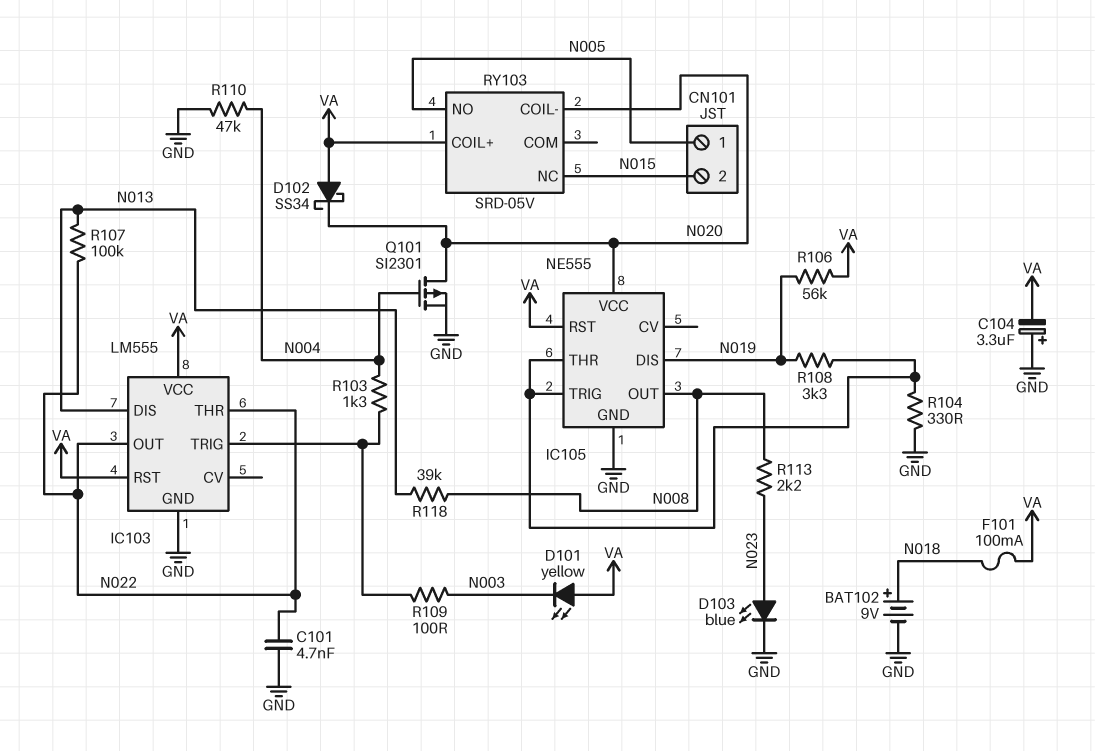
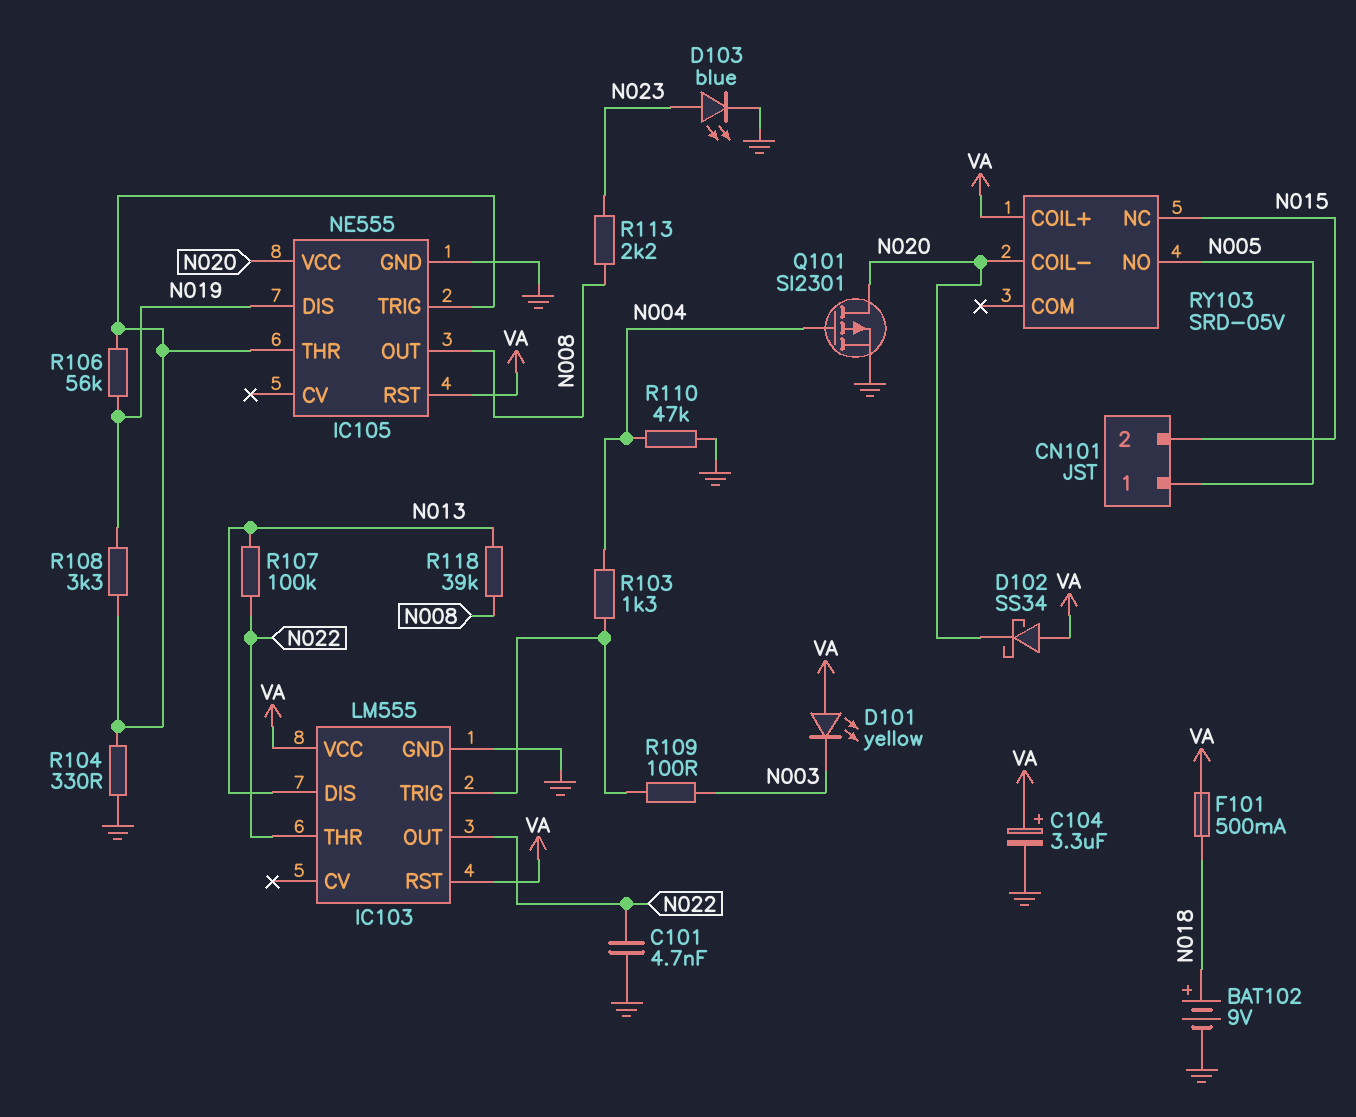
C104: 3.3uF (plus GND, minus VA) -> 3.3uF (plus VA, minus GND)
F101: 100mA (N018, VA) -> 500mA (N018, VA)
R106: 56k (N019, VA) -> 56k (IC105/THR, N019)

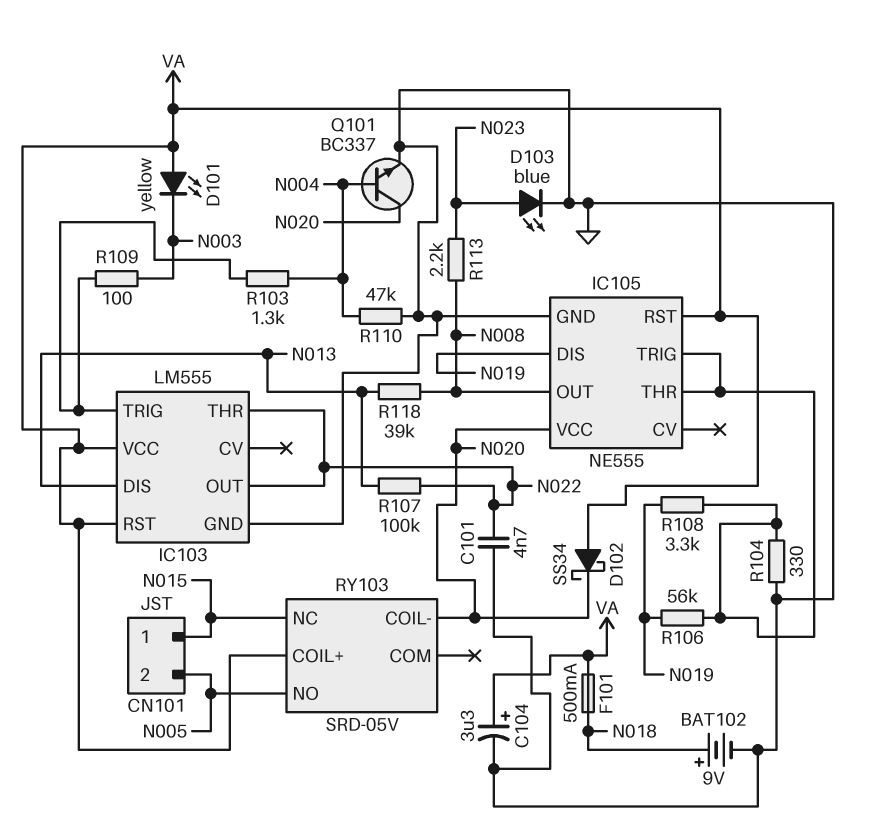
CN101 pin 1: N005 -> N015
CN101 pin 2: N015 -> N005
Q101: PMOS SI2301 (G N004, D N020, S GND) -> NPN BC337 (B N004, C N020, E GND)

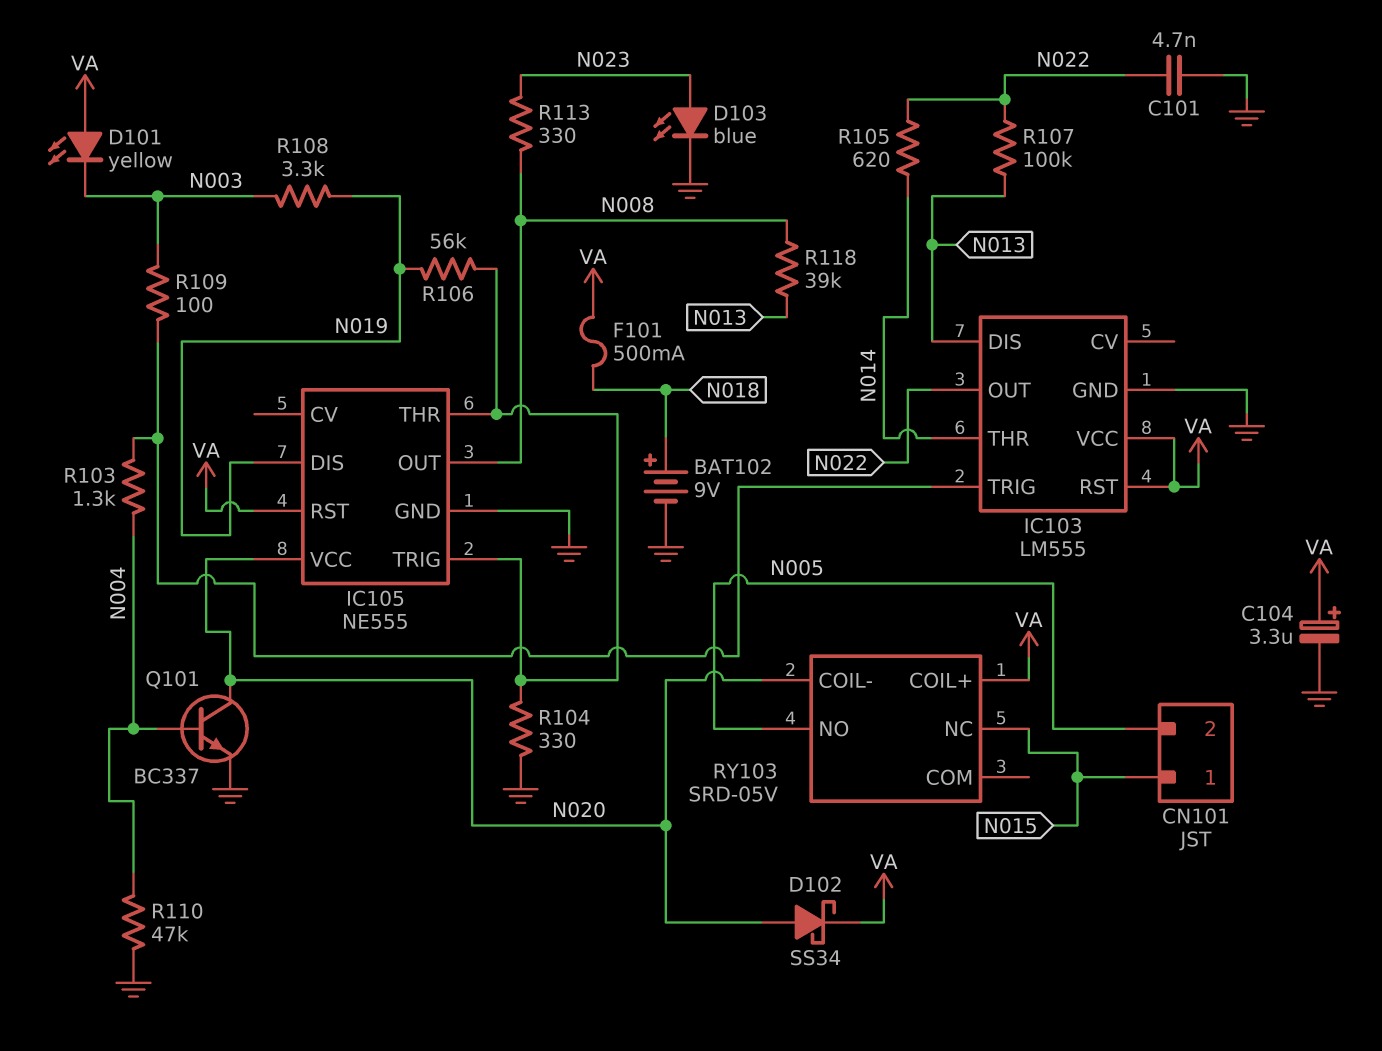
D102: schottky SS34 (A VA, K N020) -> schottky SS34 (A N020, K VA)
IC103 pin THR: N022 -> N014
R105: none -> 620 (N014, N022)
R108: 3.3k (IC105/THR, N019) -> 3.3k (N003, N019)
R113: 2.2k (N008, N023) -> 330 (N008, N023)

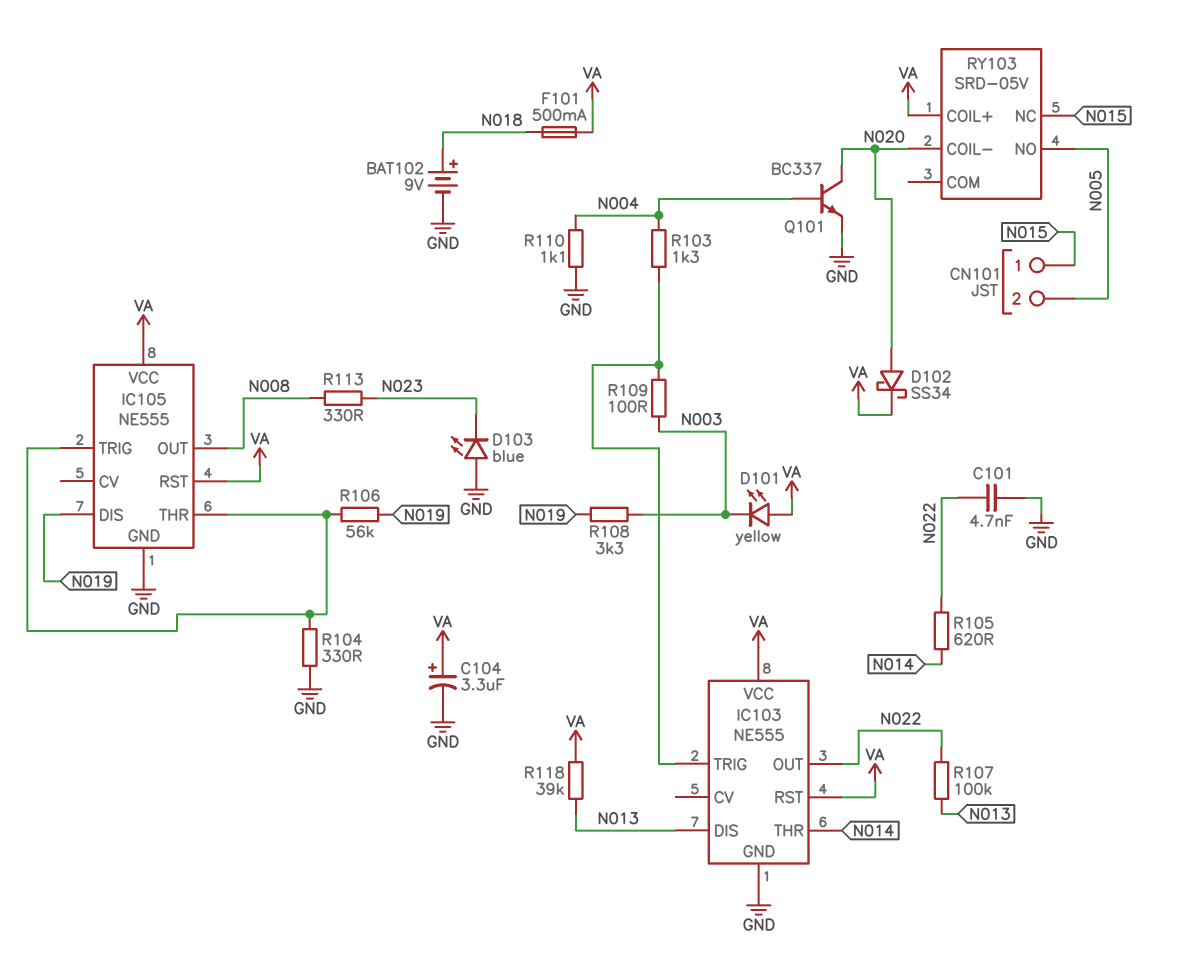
D103: LED blue (A N023, K GND) -> LED blue (A GND, K N023)
IC103: LM555 -> NE555
IC105 pin VCC: N020 -> VA
R110: 47k (GND, N004) -> 1.1k (GND, N004)
R118: 39k (N008, N013) -> 39k (N013, VA)

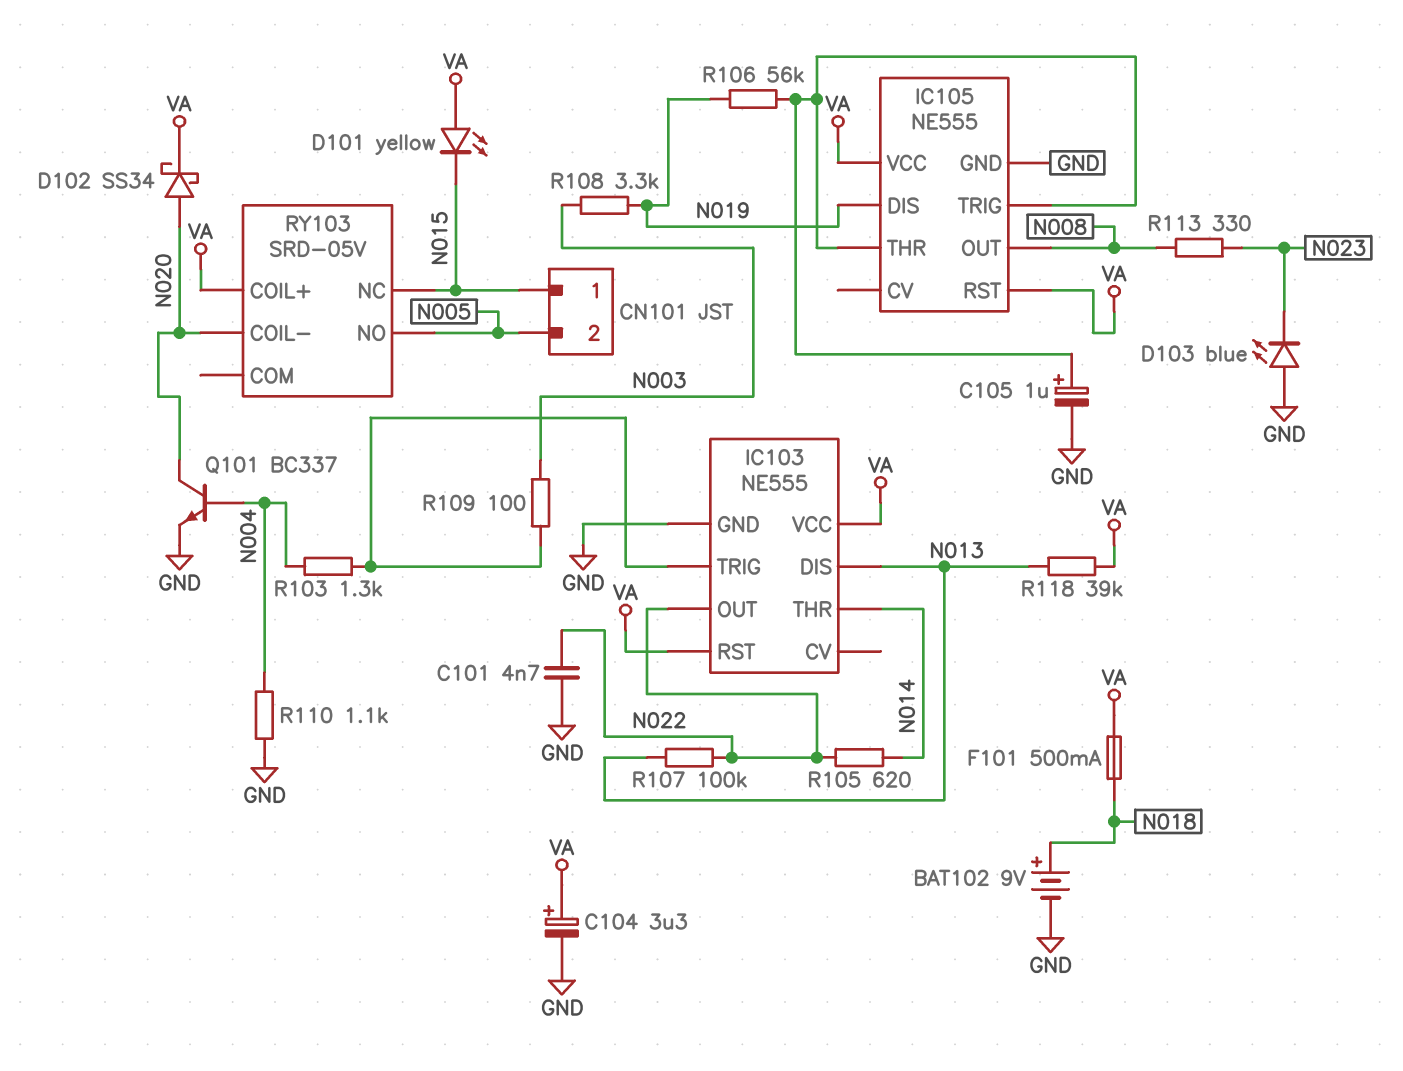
C105: none -> 1uF (plus IC105/THR, minus GND)
D101: LED yellow (A VA, K N003) -> LED yellow (A VA, K N015)
R104: 330 (GND, IC105/THR) -> none

